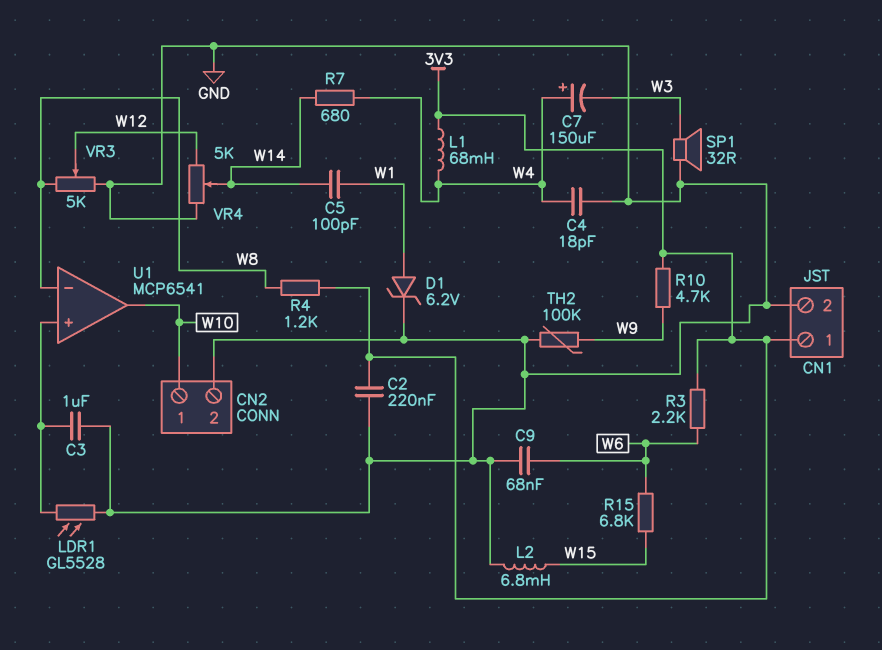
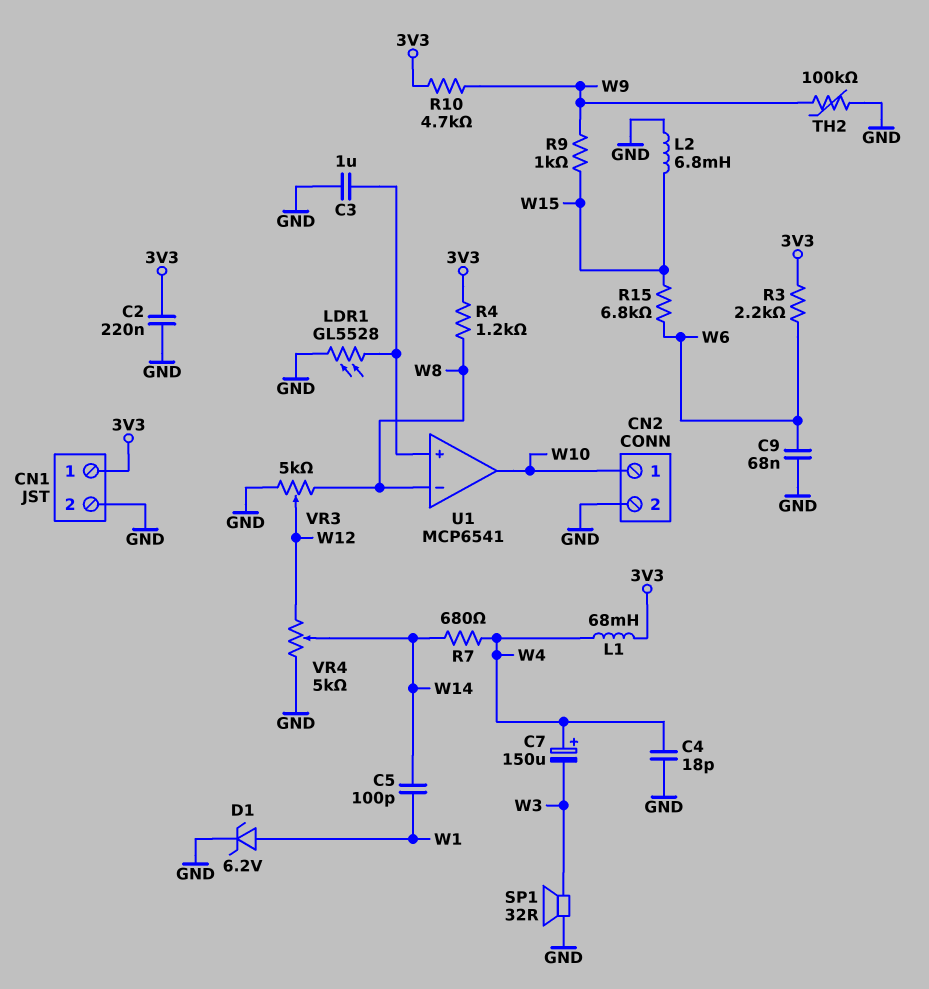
R9: none -> 1k (W9, W15)

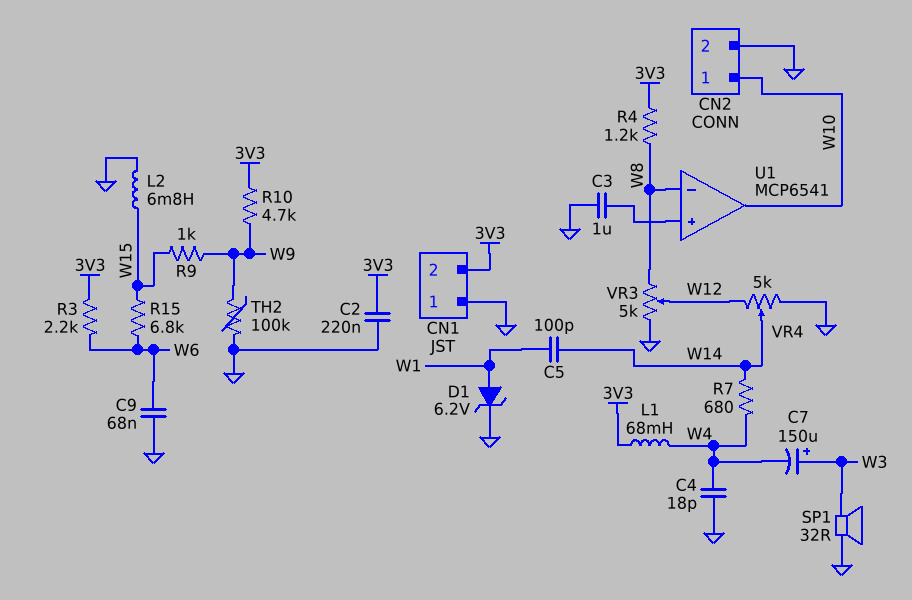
C7: 150uF (plus W4, minus W3) -> 150uF (plus W3, minus W4)
CN1 pin 1: 3V3 -> GND
CN1 pin 2: GND -> 3V3
LDR1: GL5528 (GND, U1/in+) -> none

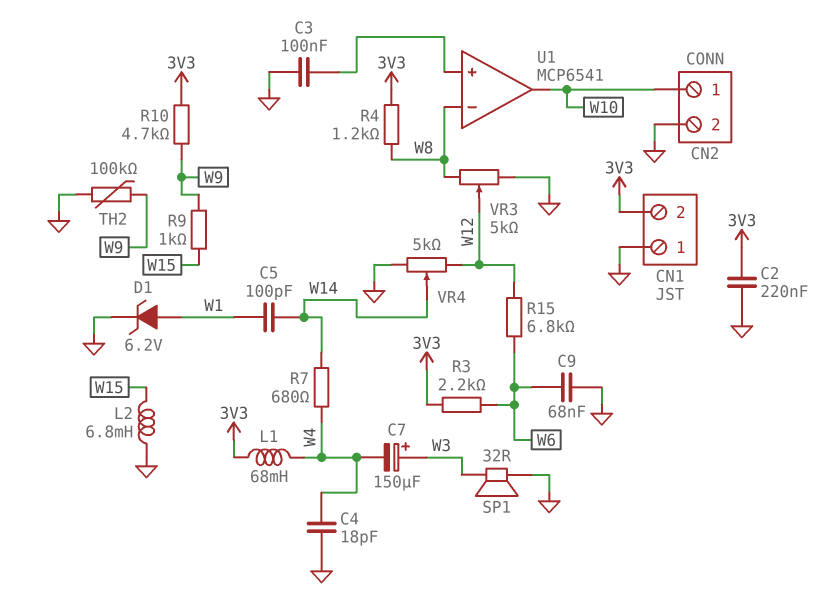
C3: 1uF (GND, U1/in+) -> 100nF (GND, U1/in+)
R15: 6.8k (W6, W15) -> 6.8k (W6, W12)

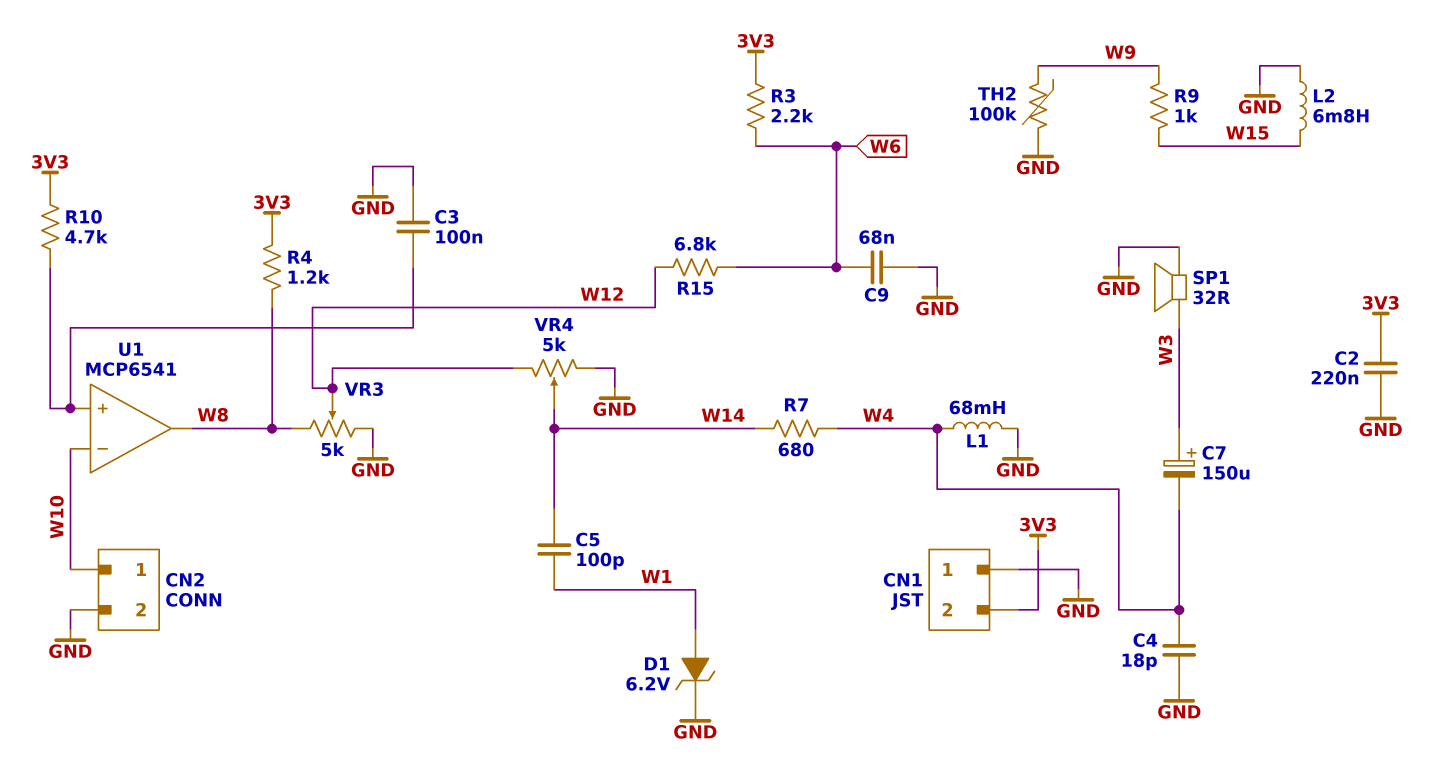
L1: 68mH (3V3, W4) -> 68mH (GND, W4)
R10: 4.7k (3V3, W9) -> 4.7k (3V3, U1/in+)
U1 pin in-: W8 -> W10
U1 pin out: W10 -> W8

